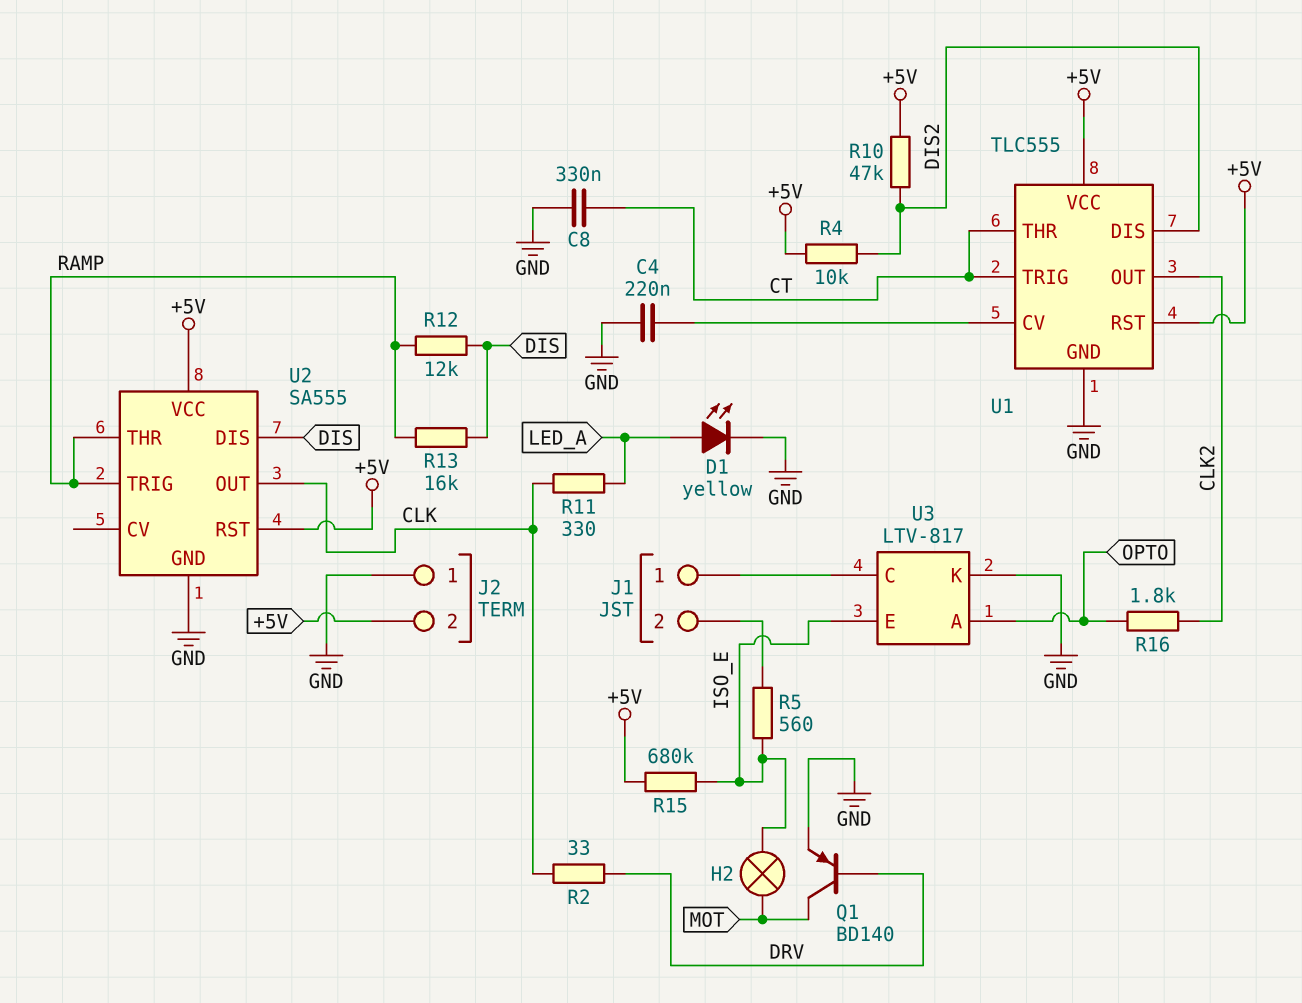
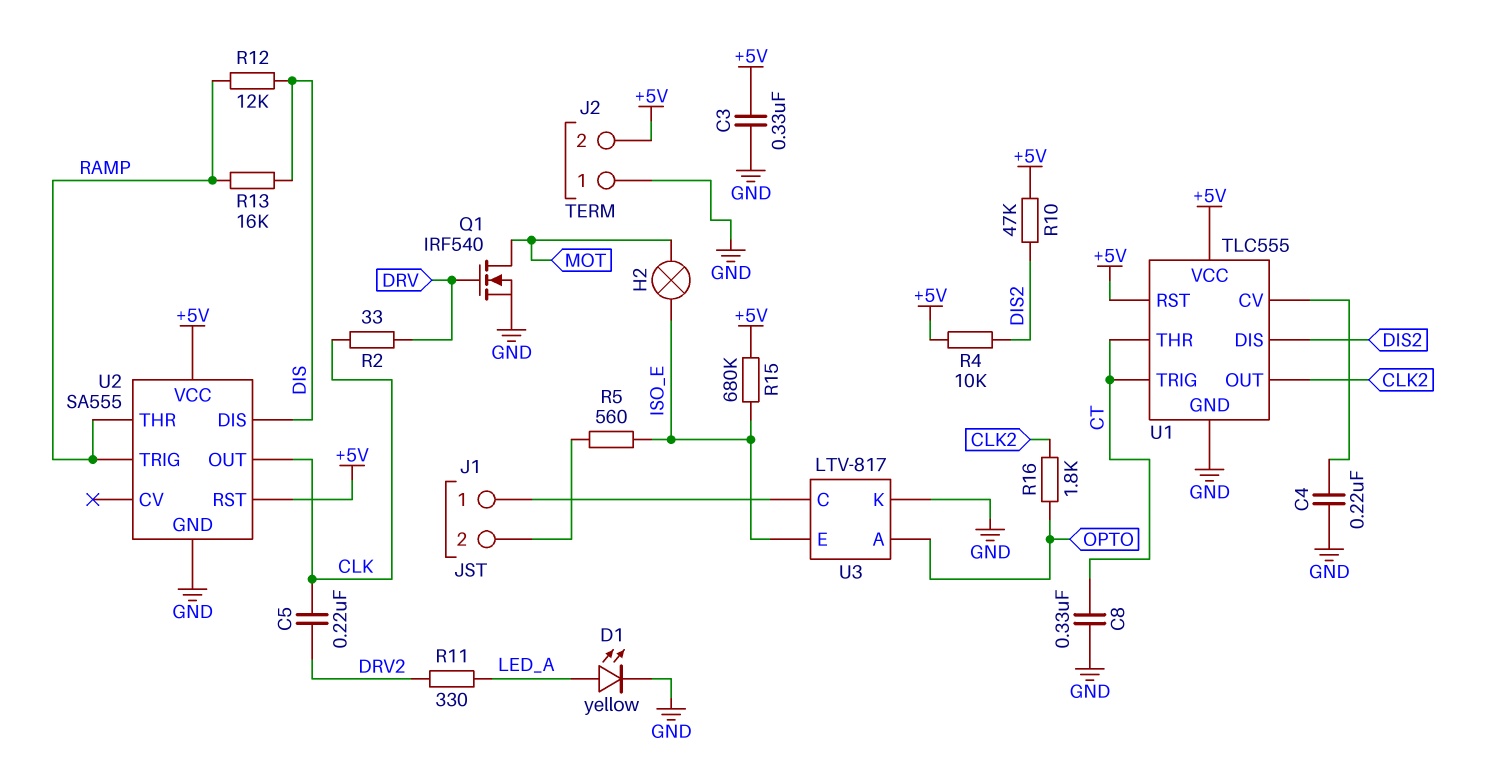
C3: none -> 330nF (+5V, GND)
C5: none -> 220nF (CLK, DRV2)
Q1: PNP BD140 (B DRV, C MOT, E GND) -> NMOS IRF540 (G DRV, D MOT, S GND)
R11: 330 (CLK, LED_A) -> 330 (DRV2, LED_A)

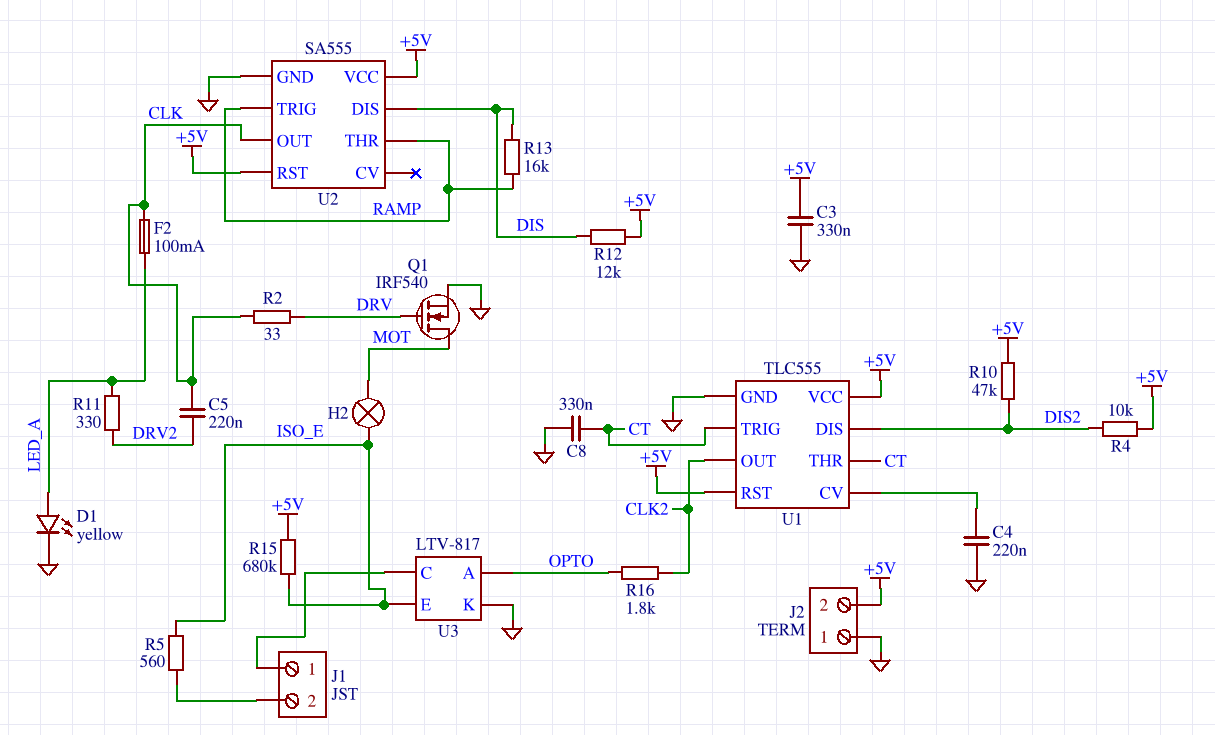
F2: none -> 100mA (CLK, LED_A)
R12: 12k (DIS, RAMP) -> 12k (+5V, DIS)

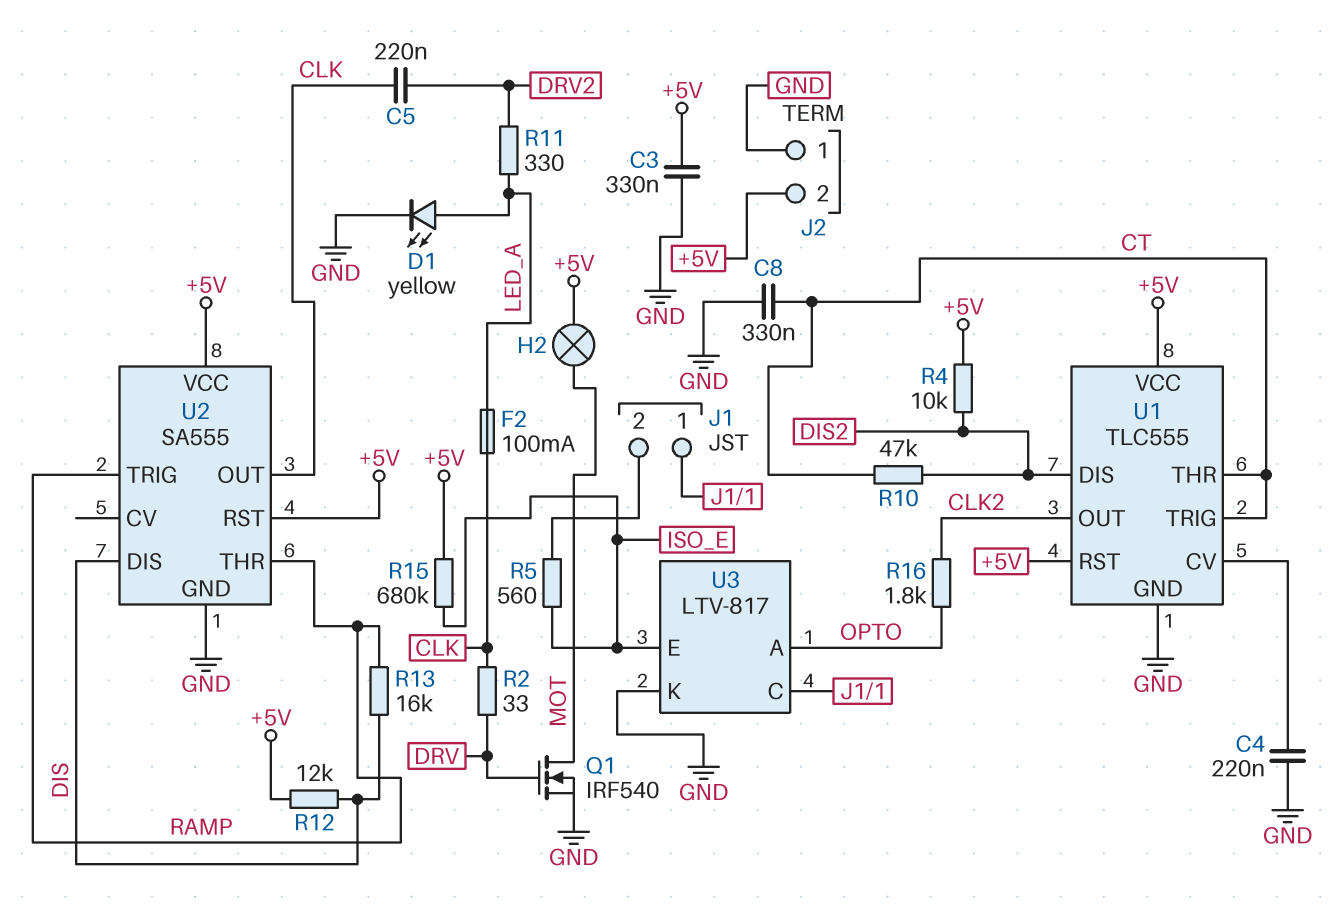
H2: lamp (ISO_E, MOT) -> lamp (+5V, MOT)
R10: 47k (+5V, DIS2) -> 47k (CT, DIS2)

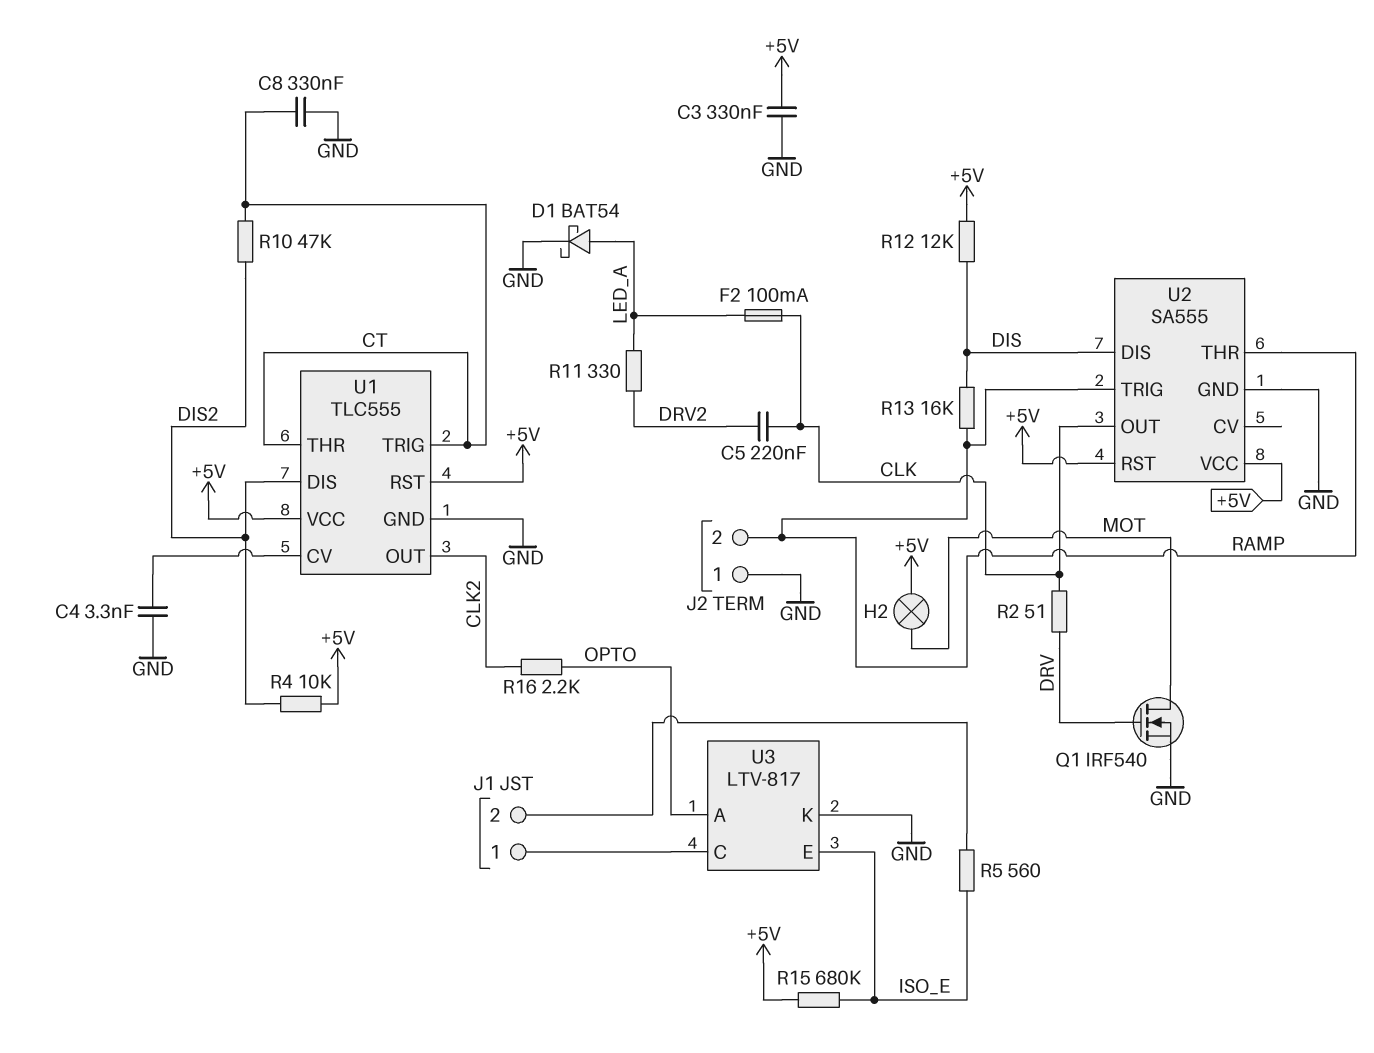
C4: 220nF (GND, U1/CV) -> 3.3nF (GND, U1/CV)
D1: LED yellow (A LED_A, K GND) -> schottky BAT54 (A LED_A, K GND)
J2 pin 2: +5V -> RAMP
R2: 33 (CLK, DRV) -> 51 (CLK, DRV)
R16: 1.8k (CLK2, OPTO) -> 2.2k (CLK2, OPTO)

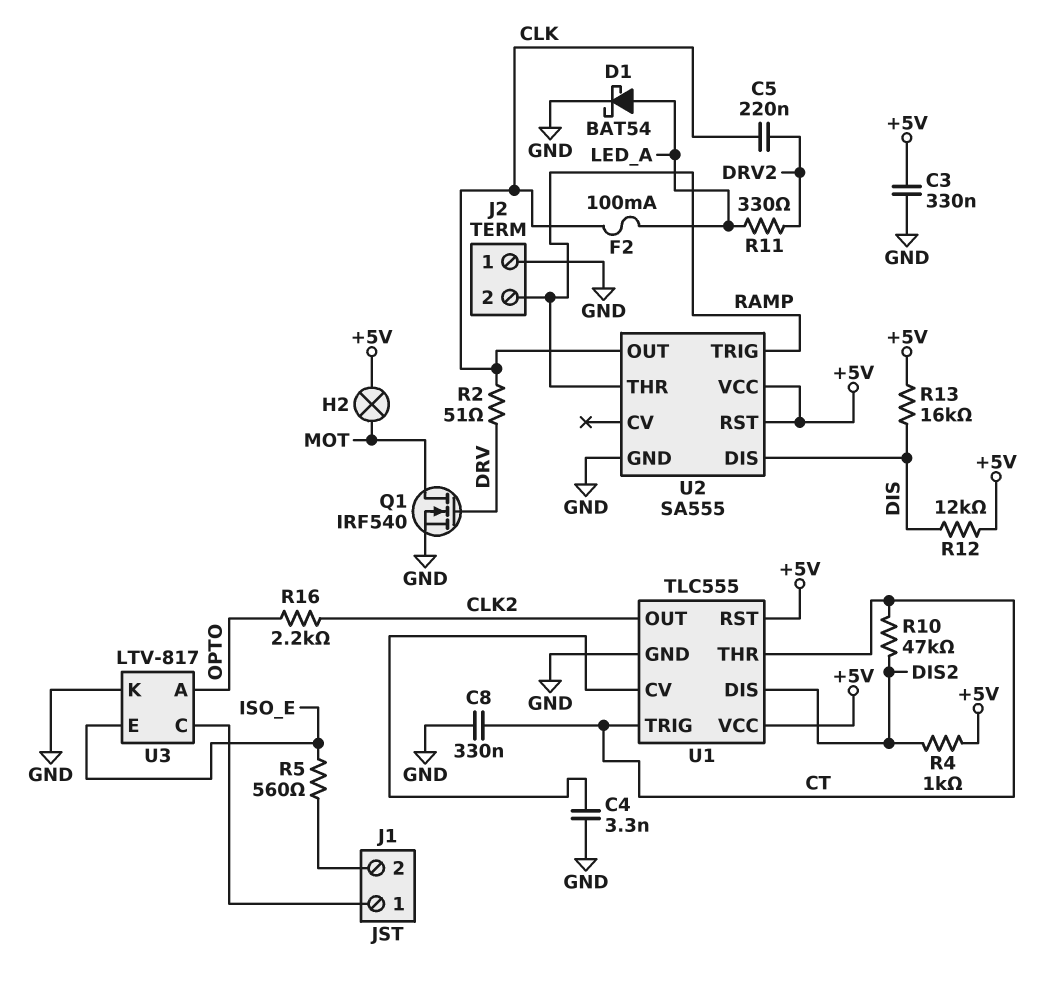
R4: 10k (+5V, DIS2) -> 1k (+5V, DIS2)
R13: 16k (DIS, RAMP) -> 16k (+5V, DIS)
R15: 680k (+5V, ISO_E) -> none

